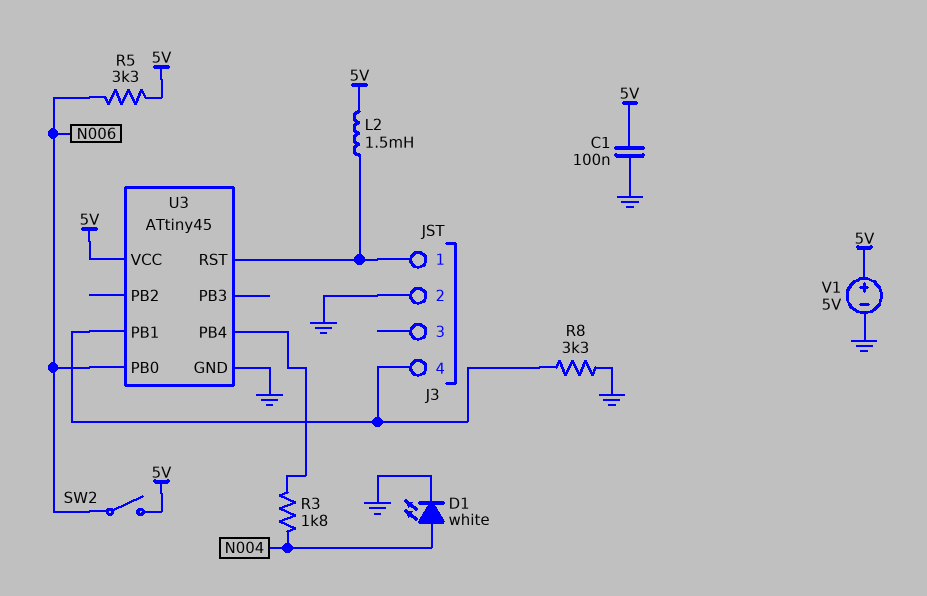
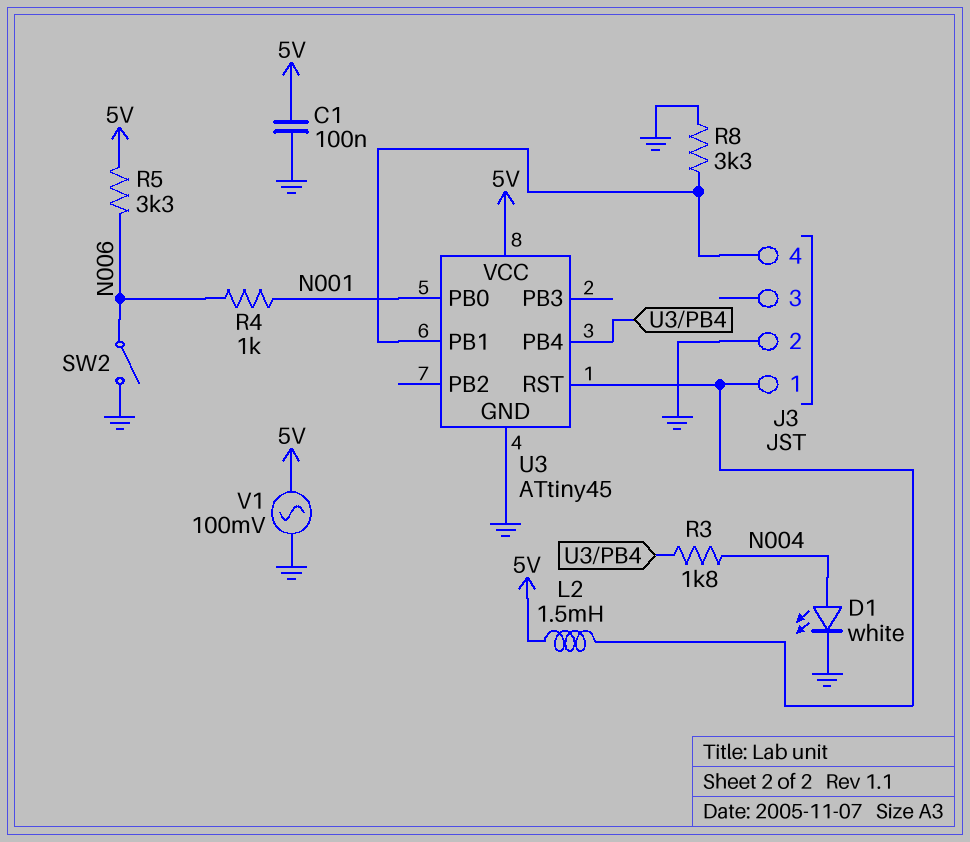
R4: none -> 1k (N001, N006)
SW2: switch (5V, N006) -> switch (GND, N006)
U3 pin PB0: N006 -> N001
V1: 5V (plus 5V, minus GND) -> AC 100mV (5V, GND)

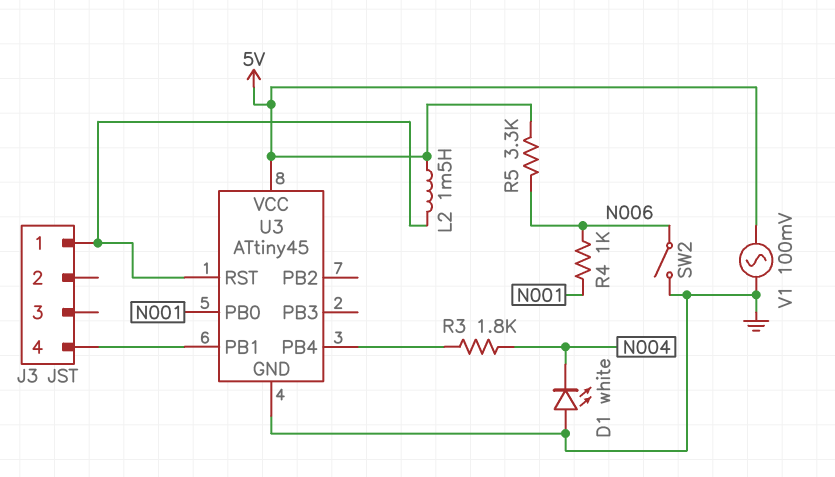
C1: 100nF (5V, GND) -> none
D1: LED white (A N004, K GND) -> LED white (A GND, K N004)
J3 pin 2: GND -> none
R8: 3.3k (GND, J3/4) -> none

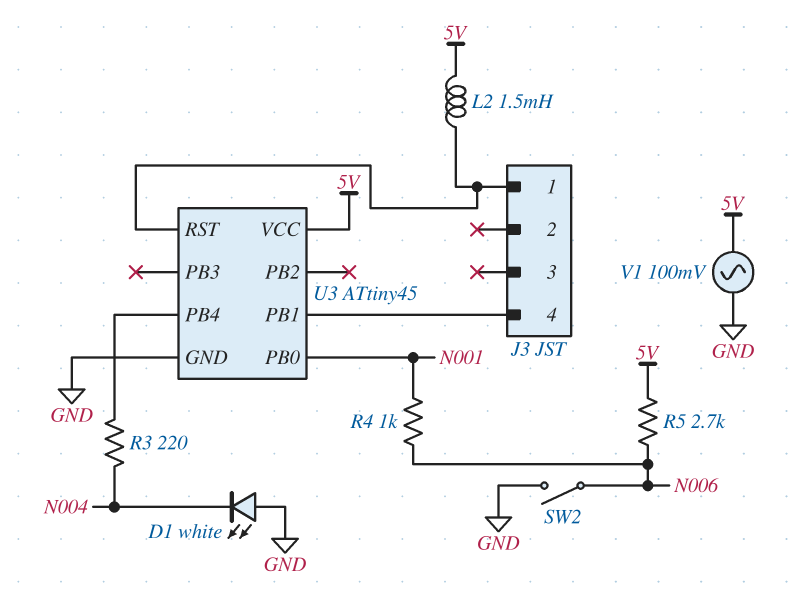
R3: 1.8k (N004, U3/PB4) -> 220 (N004, U3/PB4)
R5: 3.3k (5V, N006) -> 2.7k (5V, N006)

